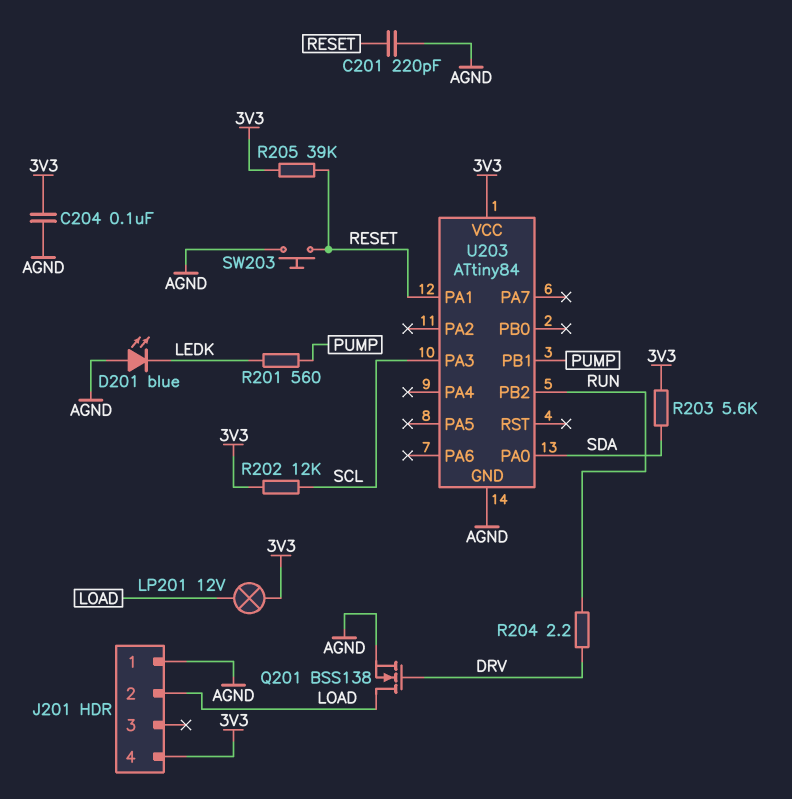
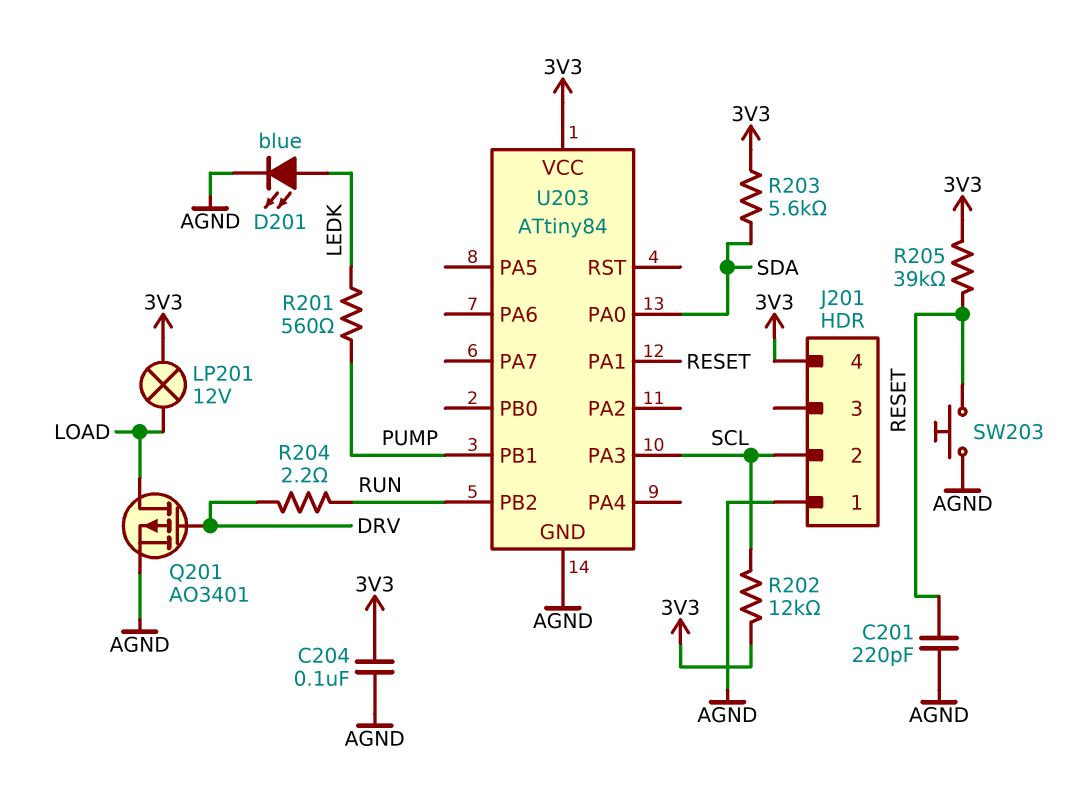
D201: LED blue (A AGND, K LEDK) -> LED blue (A LEDK, K AGND)
J201 pin 2: LOAD -> SCL
Q201: NMOS BSS138 (G DRV, D LOAD, S AGND) -> PMOS AO3401 (G DRV, D LOAD, S AGND)

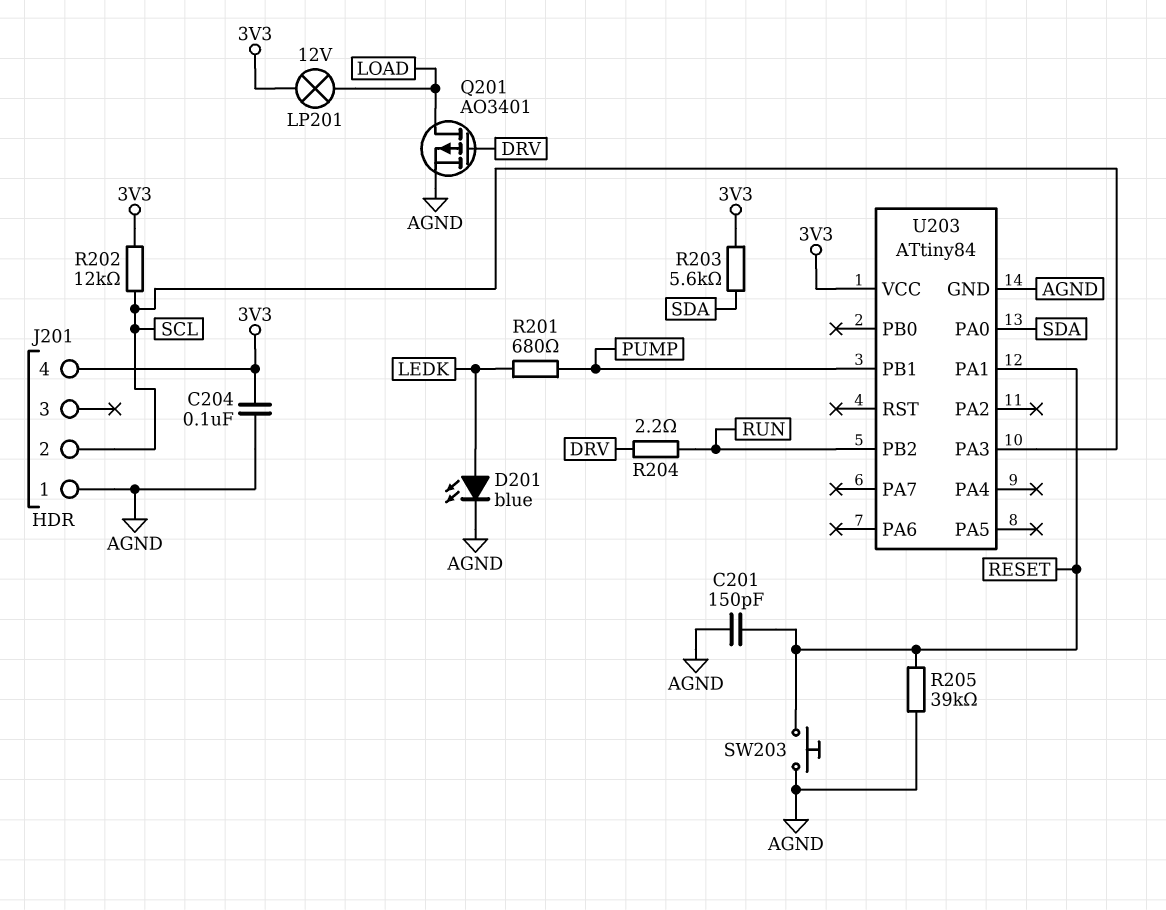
C201: 220pF (AGND, RESET) -> 150pF (AGND, RESET)
R201: 560 (LEDK, PUMP) -> 680 (LEDK, PUMP)
R205: 39k (3V3, RESET) -> 39k (AGND, RESET)

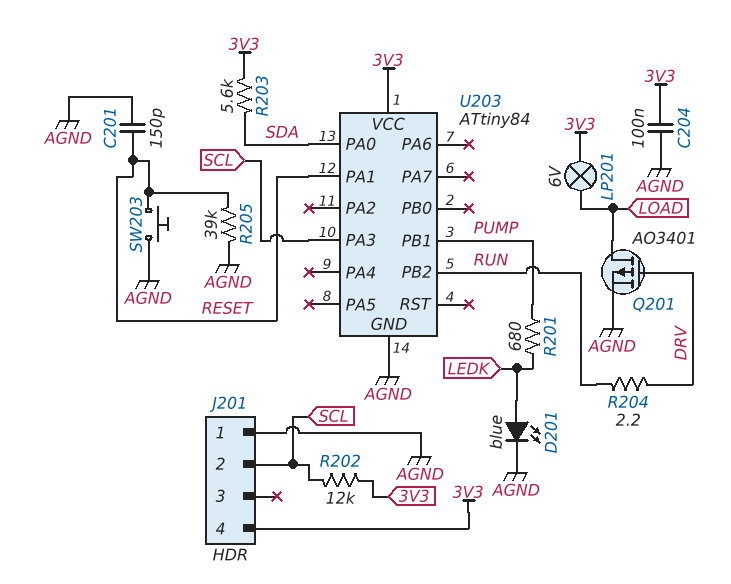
LP201: lamp 12V (3V3, LOAD) -> lamp 6V (3V3, LOAD)

